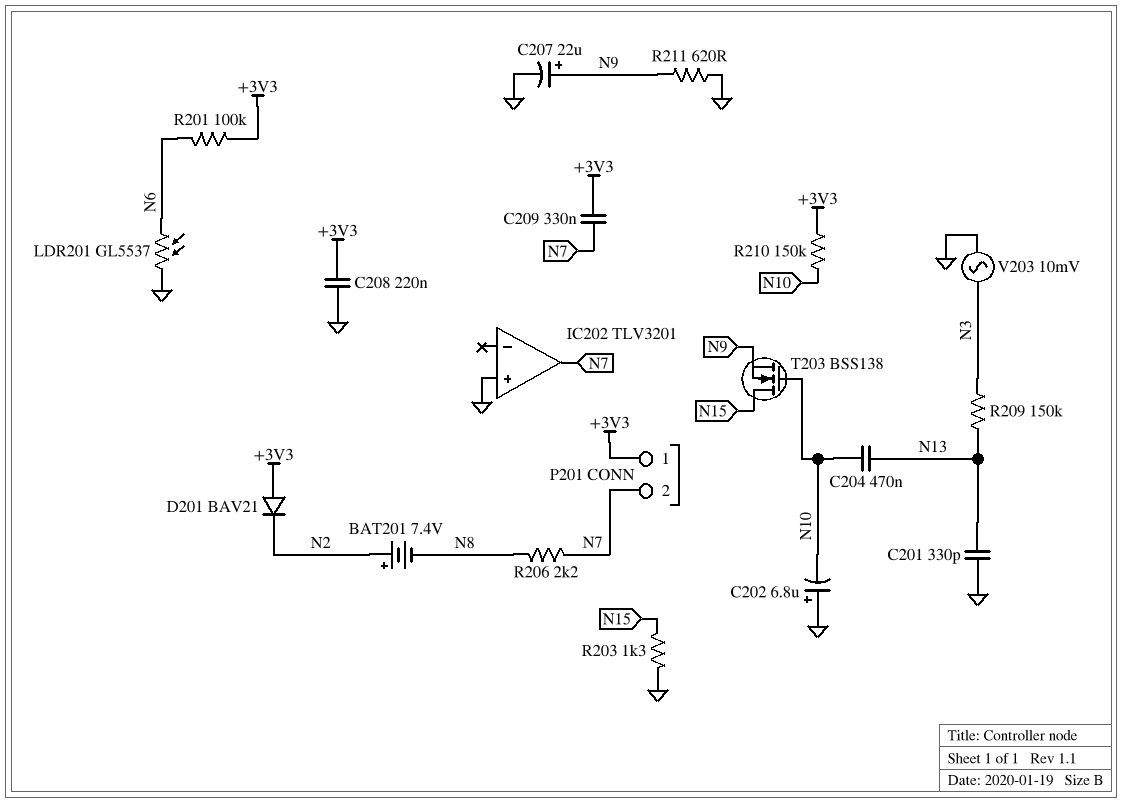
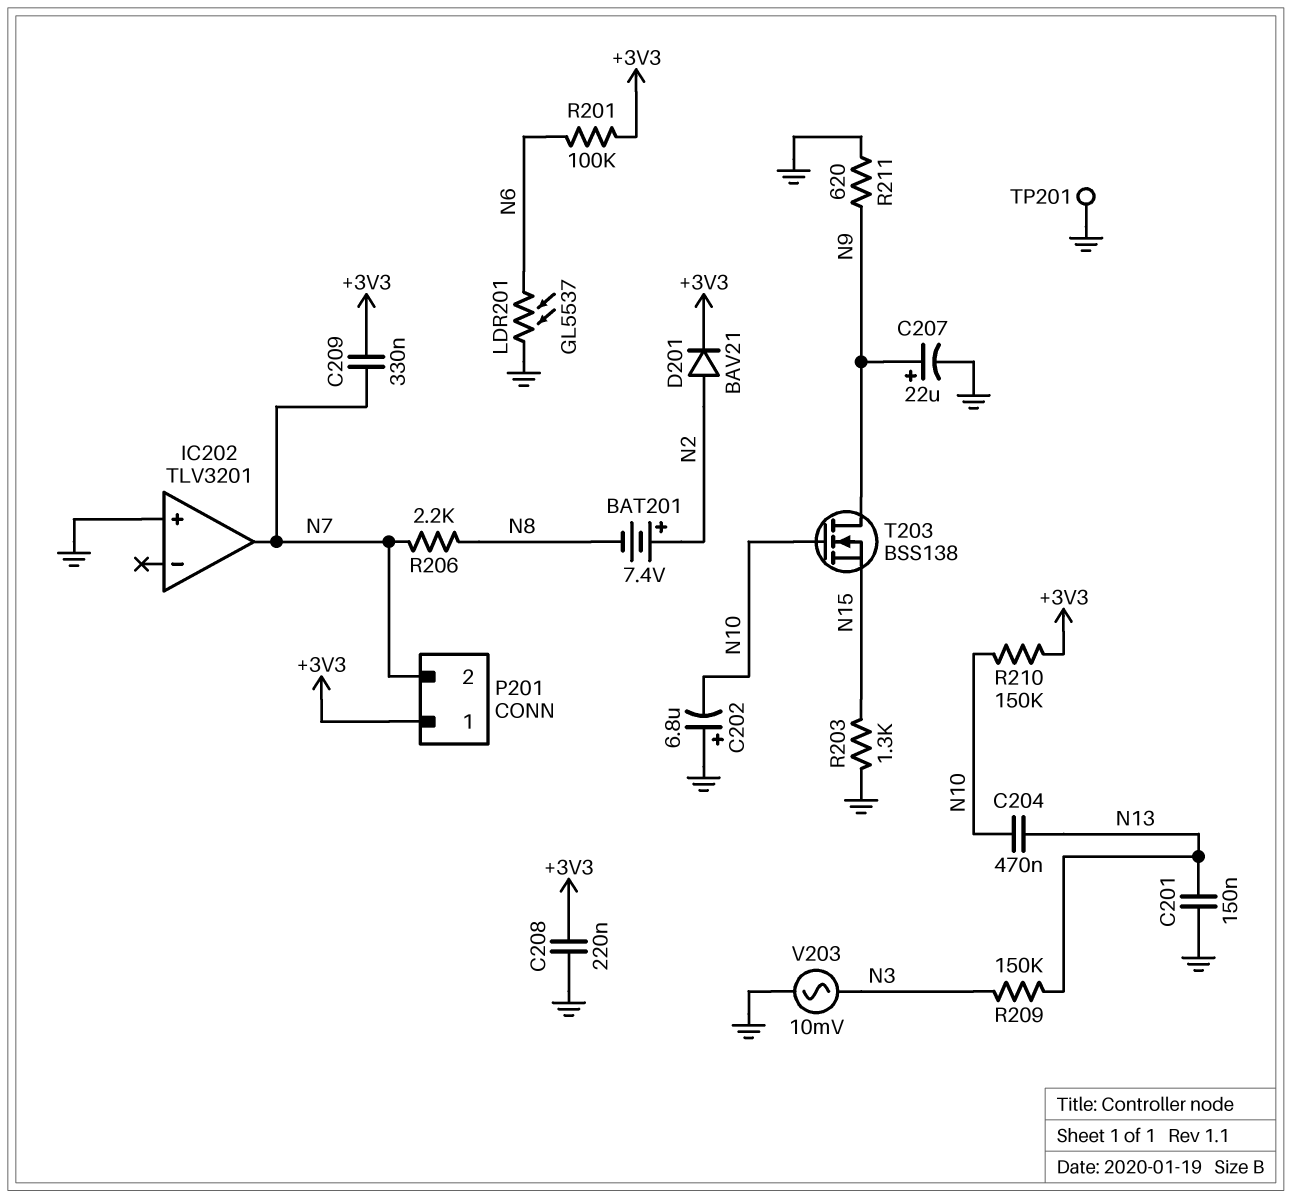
C201: 330pF (GND, N13) -> 150nF (GND, N13)
D201: diode BAV21 (A +3V3, K N2) -> diode BAV21 (A N2, K +3V3)
T203: NMOS BSS138 (G N10, D N15, S N9) -> NMOS BSS138 (G N10, D N9, S N15)
TP201: none -> test point (GND)

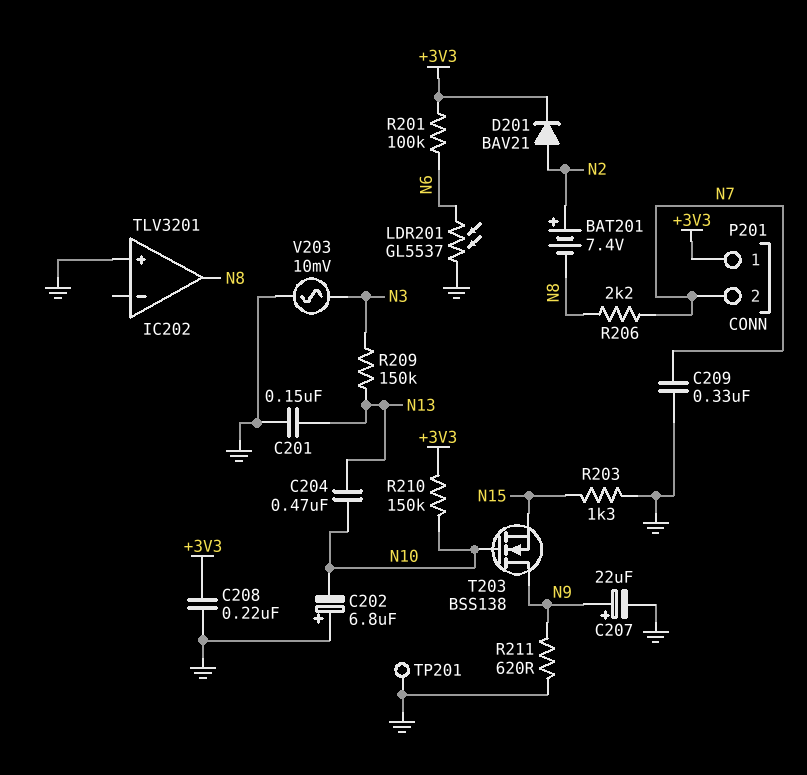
C209: 330nF (+3V3, N7) -> 330nF (GND, N7)
IC202 pin out: N7 -> N8

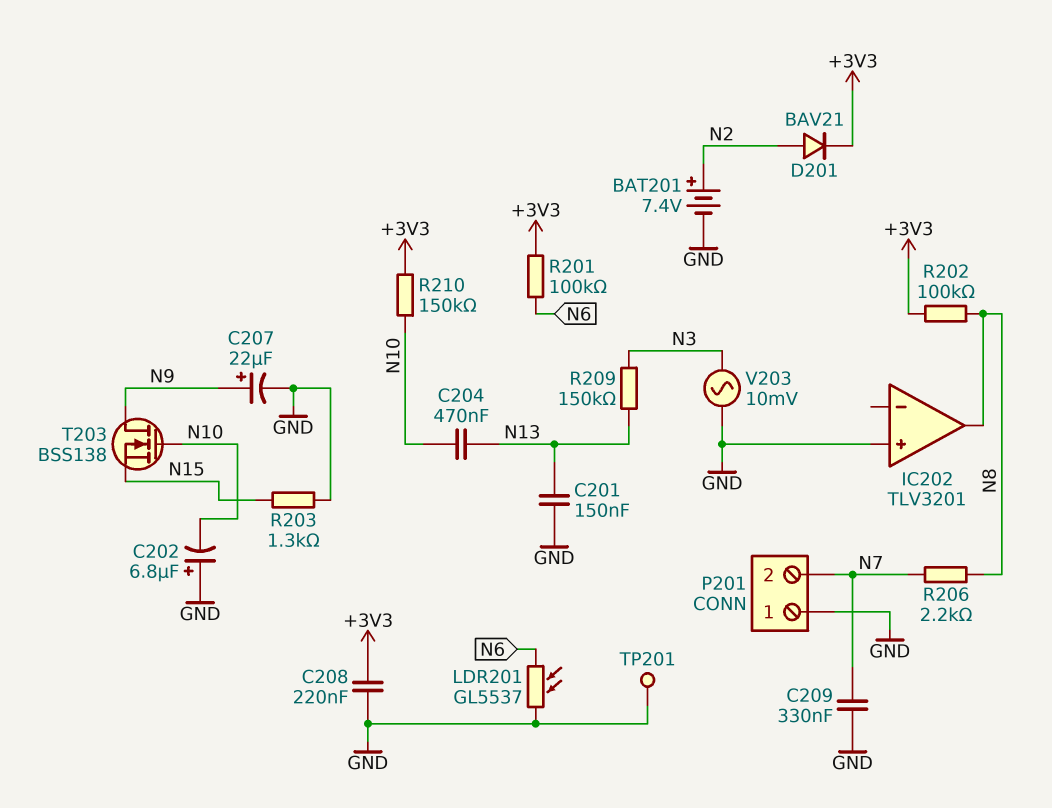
BAT201: 7.4V (plus N2, minus N8) -> 7.4V (plus N2, minus GND)
P201 pin 1: +3V3 -> GND
R202: none -> 100k (+3V3, N8)
R211: 620 (GND, N9) -> none

